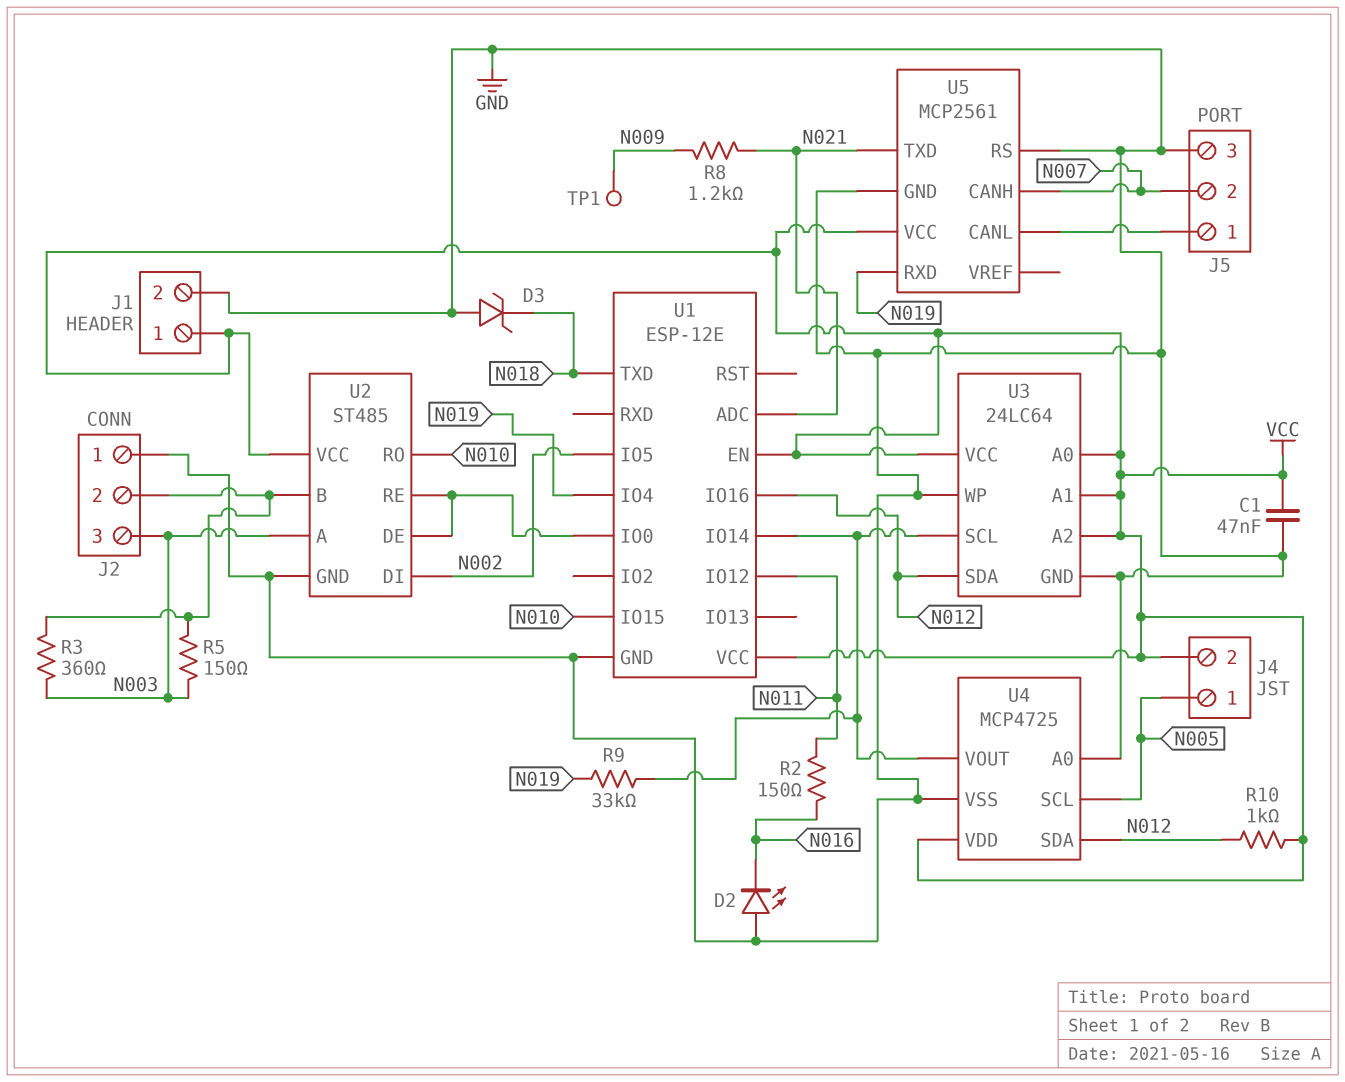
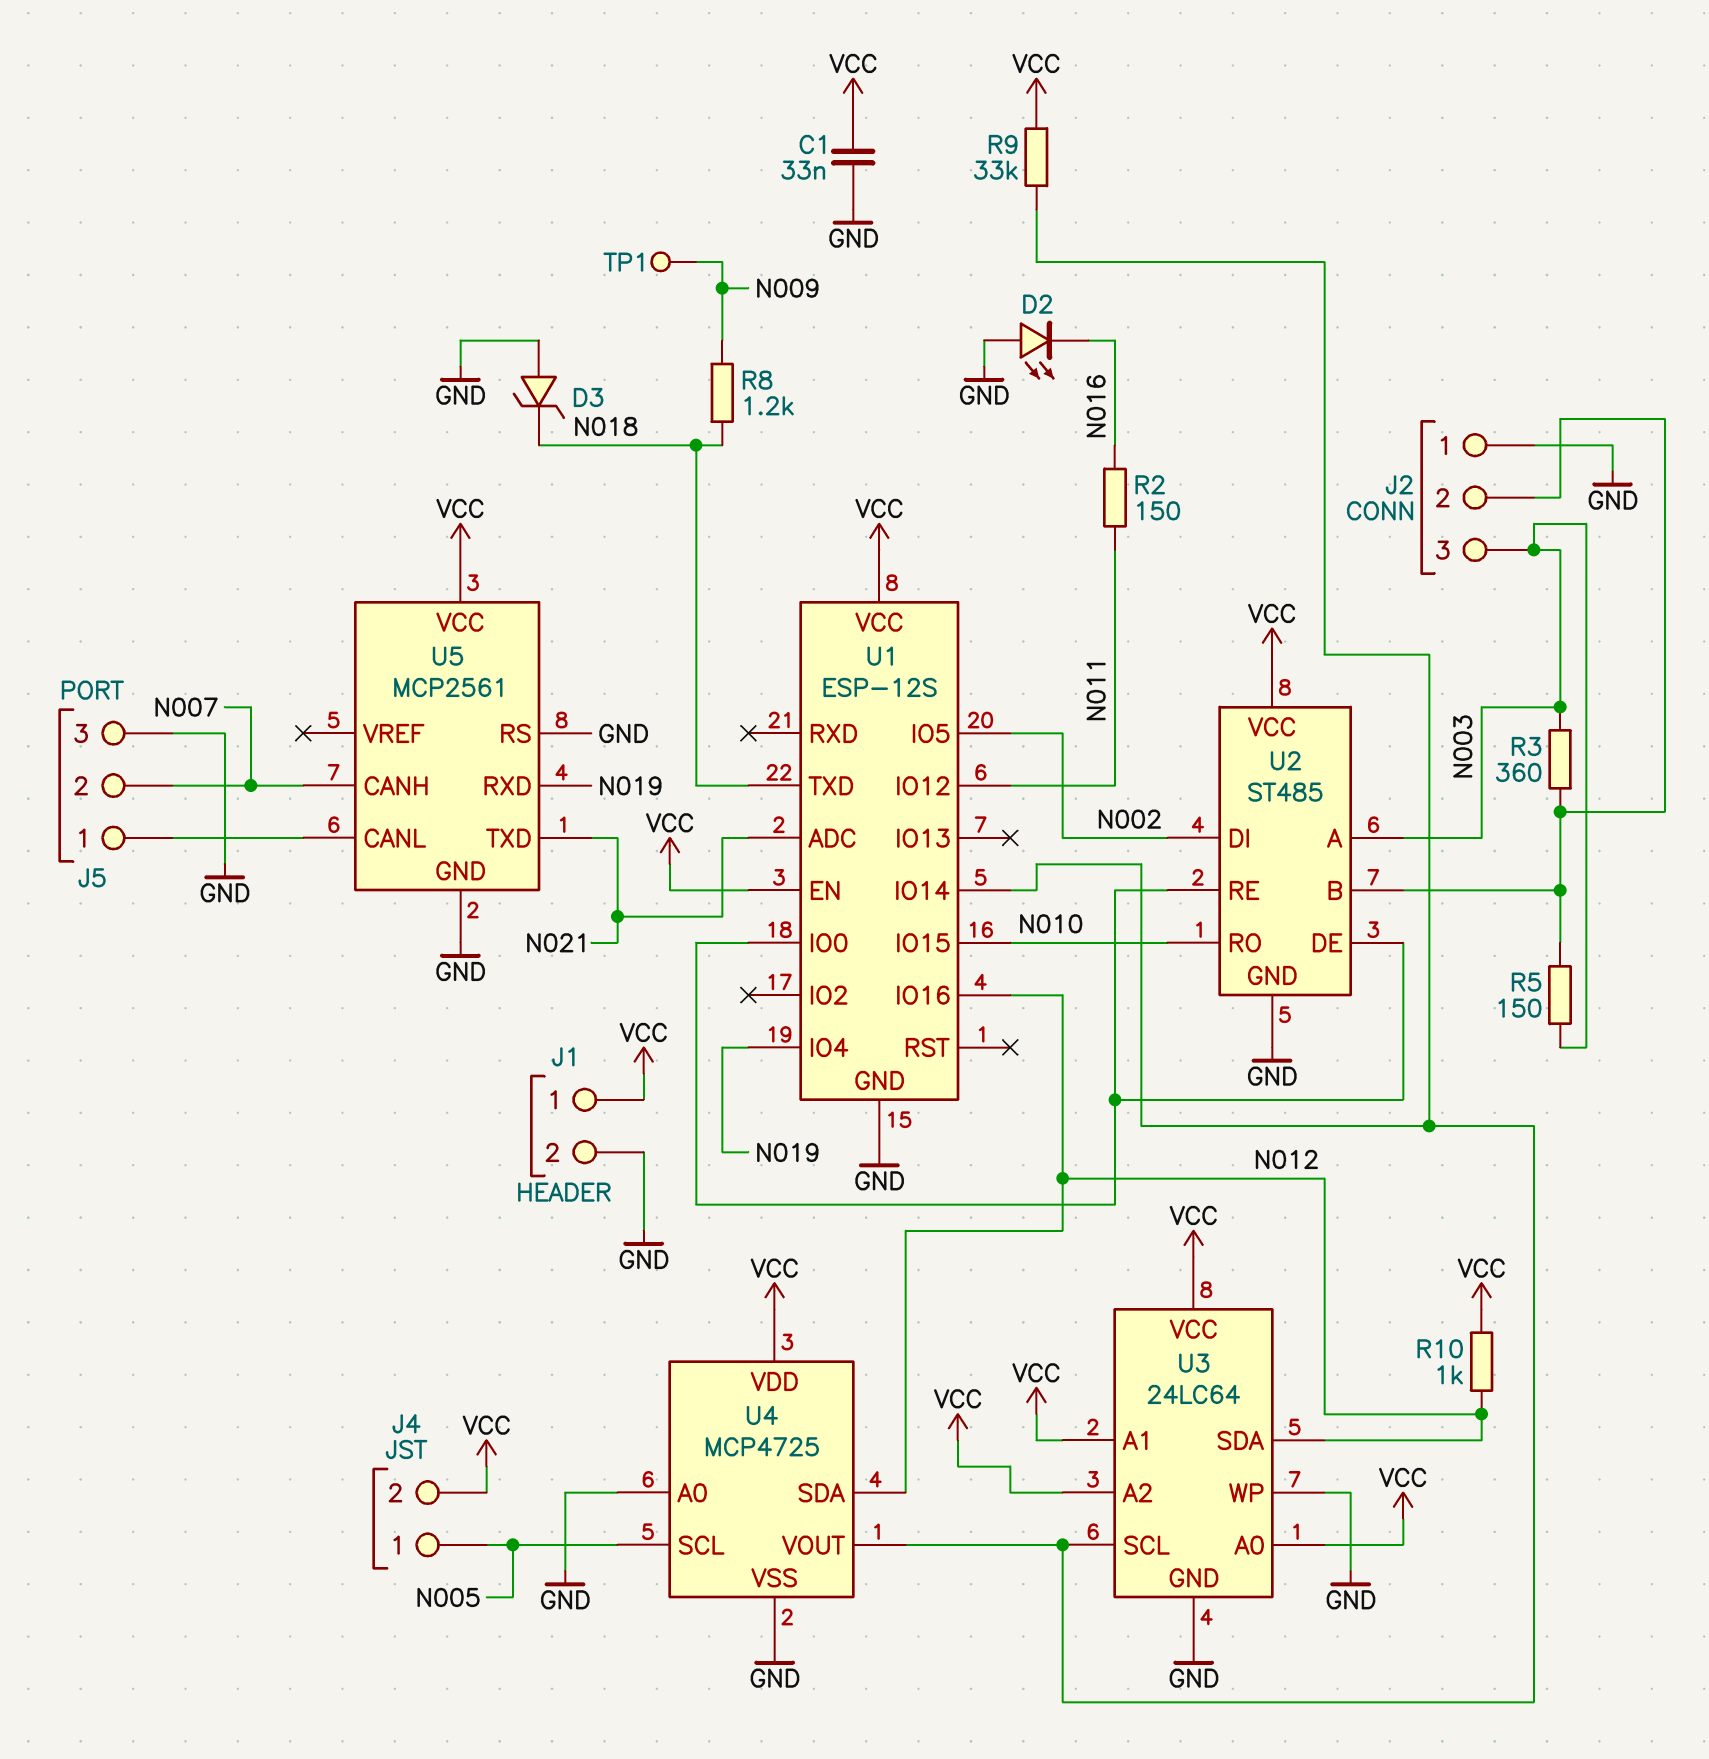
C1: 47nF (GND, VCC) -> 33nF (GND, VCC)
R8: 1.2k (N009, N021) -> 1.2k (N009, N018)
R9: 33k (N019, U1/IO14) -> 33k (U1/IO14, VCC)
U1: ESP-12E -> ESP-12S

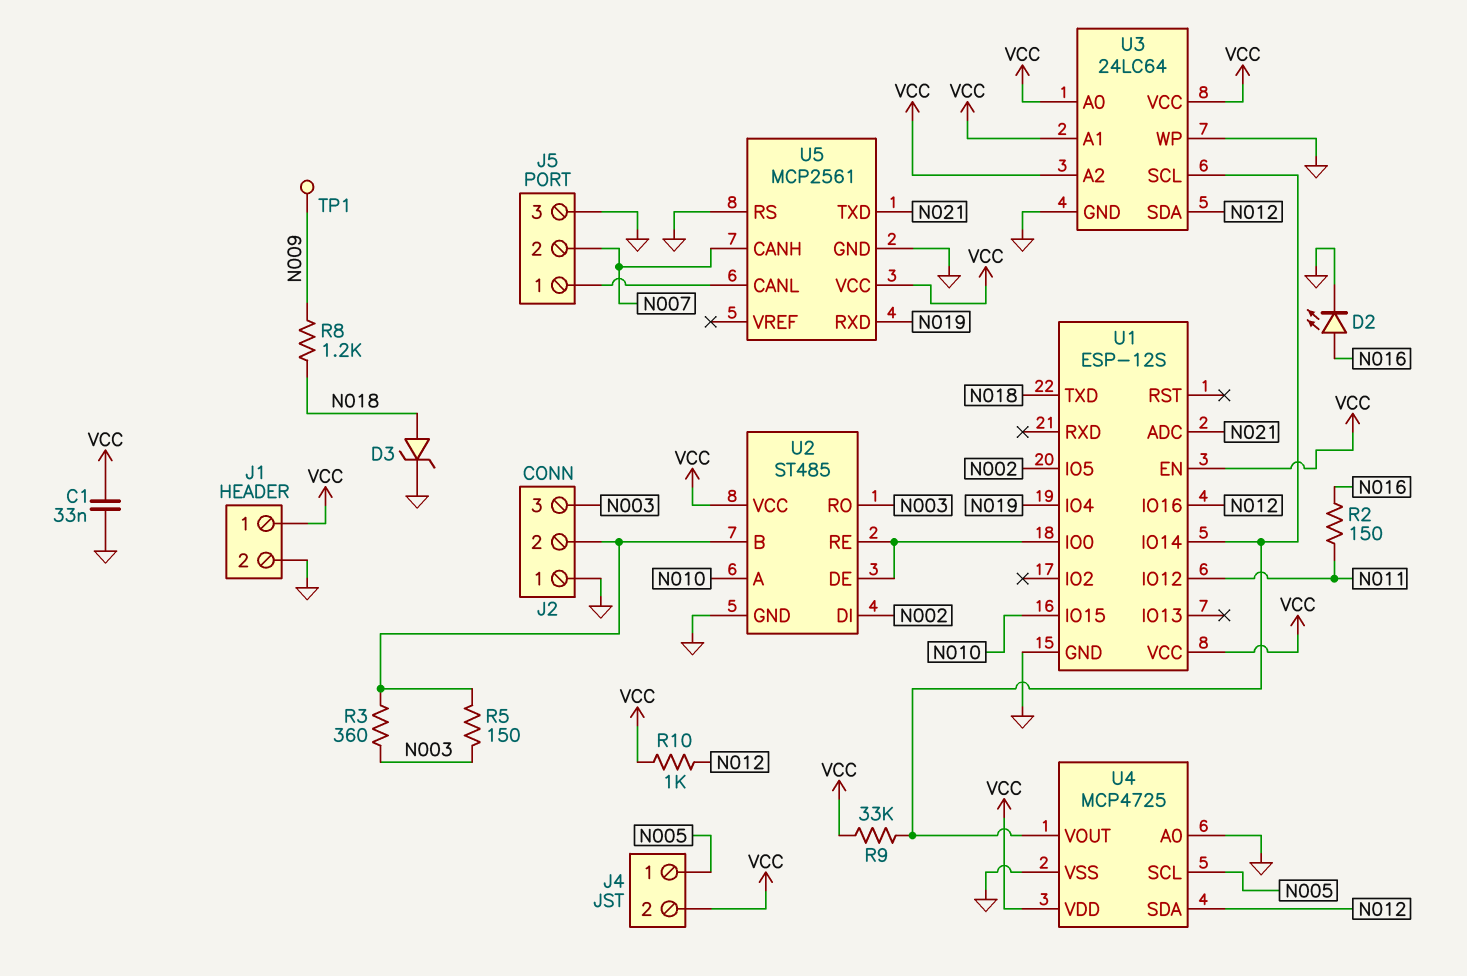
D2: LED (A GND, K N016) -> LED (A N016, K GND)
D3: zener (A GND, K N018) -> zener (A N018, K GND)
U2 pin A: N003 -> N010
U2 pin RO: N010 -> N003

